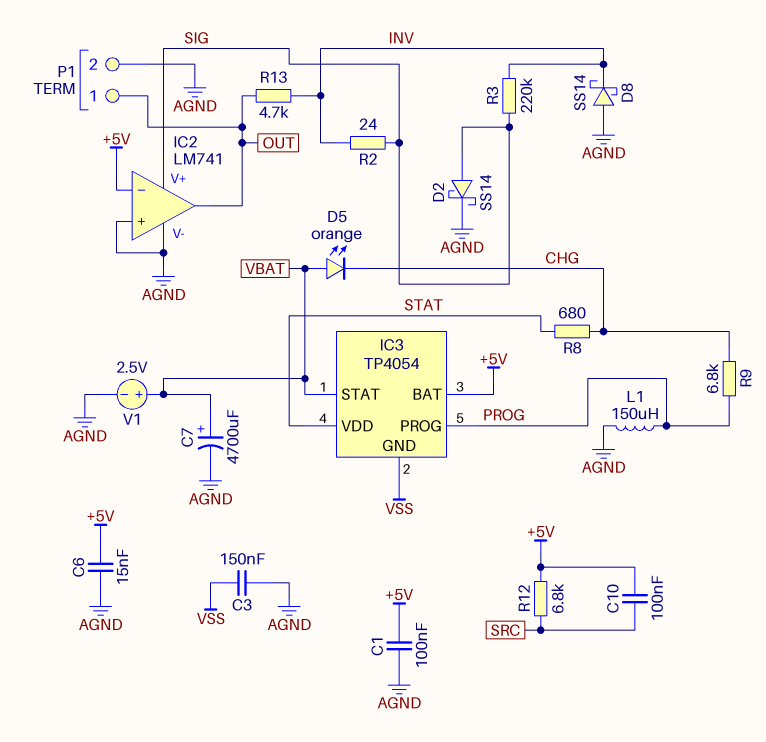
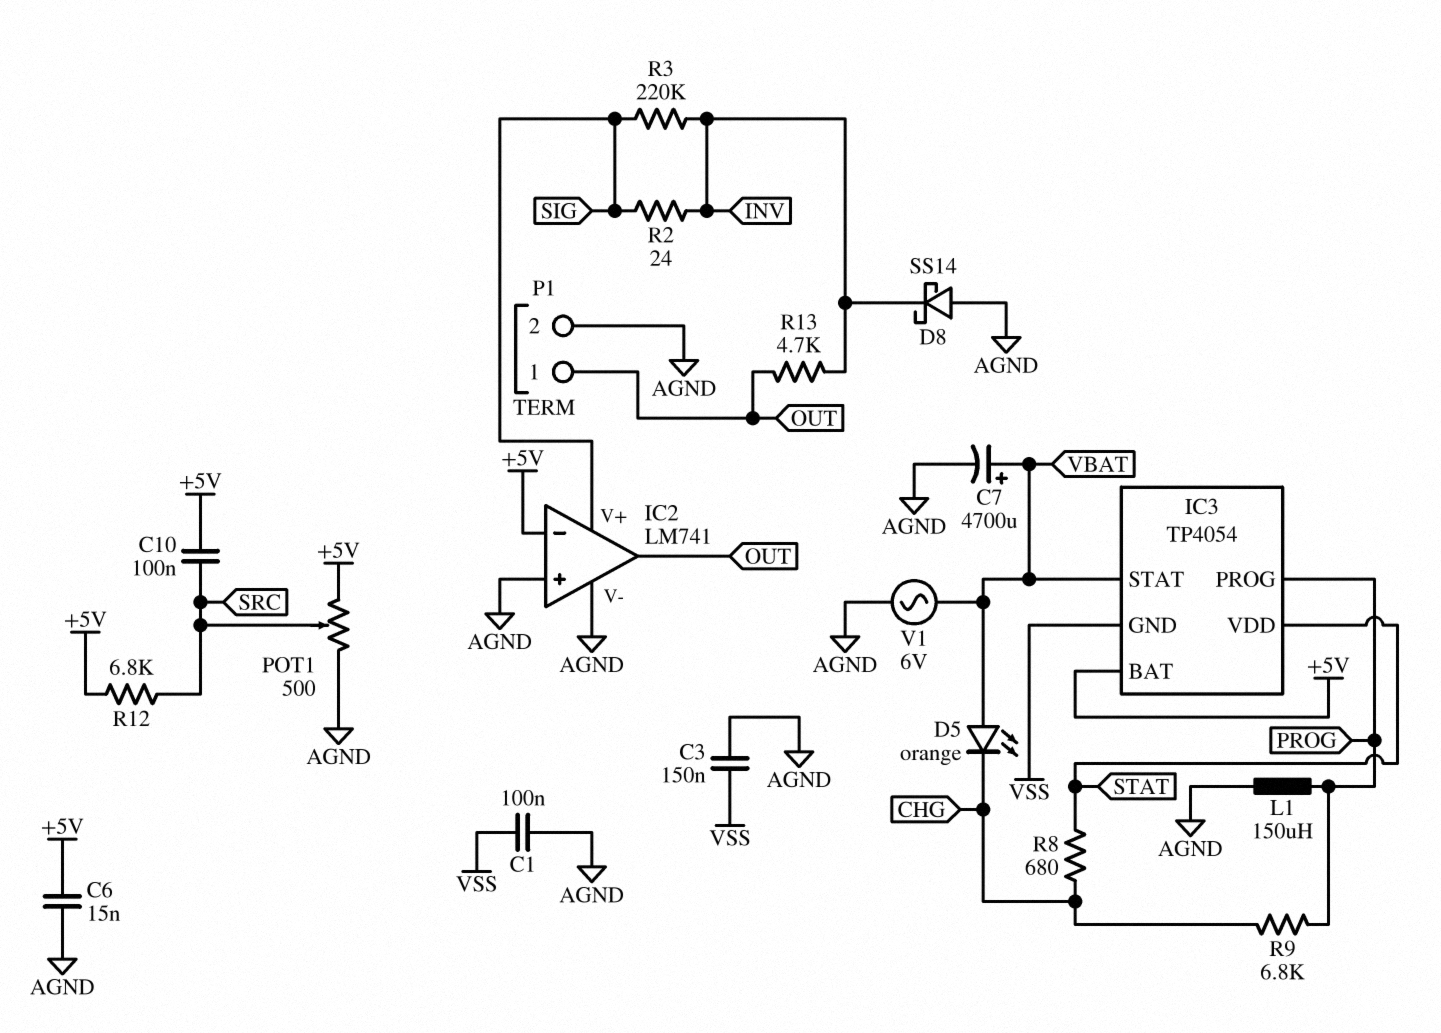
C1: 100nF (+5V, AGND) -> 100nF (AGND, VSS)
D2: schottky SS14 (A SIG, K AGND) -> none
POT1: none -> 500 (+5V, AGND, wiper SRC)
V1: 2.5V (plus VBAT, minus AGND) -> AC 6V (AGND, VBAT)

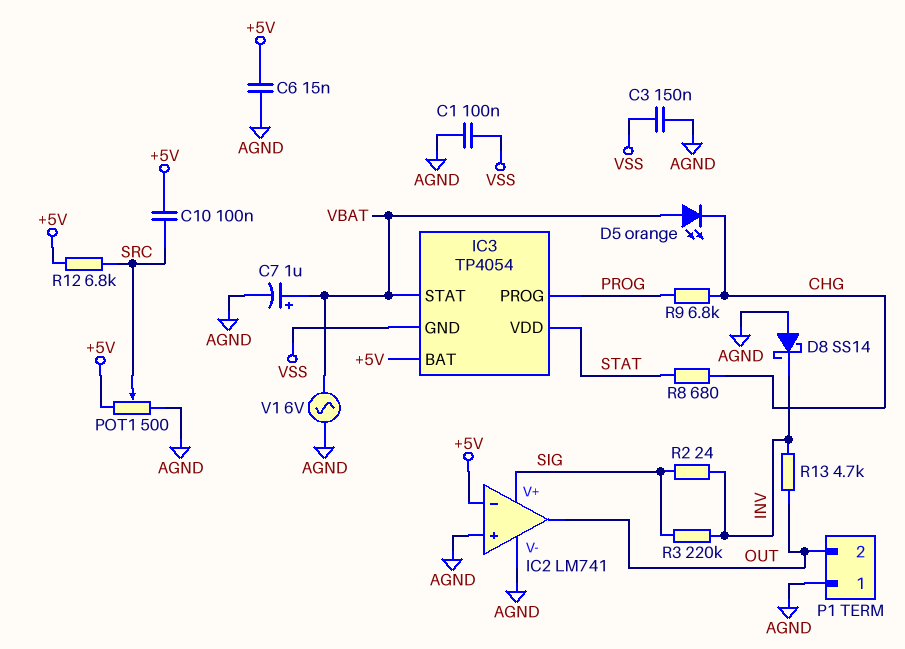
C7: 4700uF (plus VBAT, minus AGND) -> 1uF (plus VBAT, minus AGND)
L1: 150uH (AGND, PROG) -> none
P1 pin 1: OUT -> AGND
P1 pin 2: AGND -> OUT

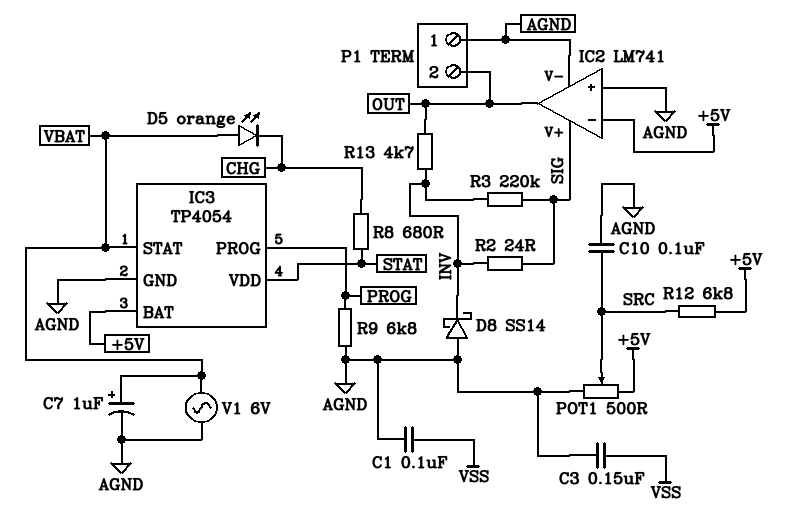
C6: 15nF (+5V, AGND) -> none
C10: 100nF (+5V, SRC) -> 100nF (AGND, SRC)
IC3 pin GND: VSS -> AGND
R9: 6.8k (CHG, PROG) -> 6.8k (AGND, PROG)

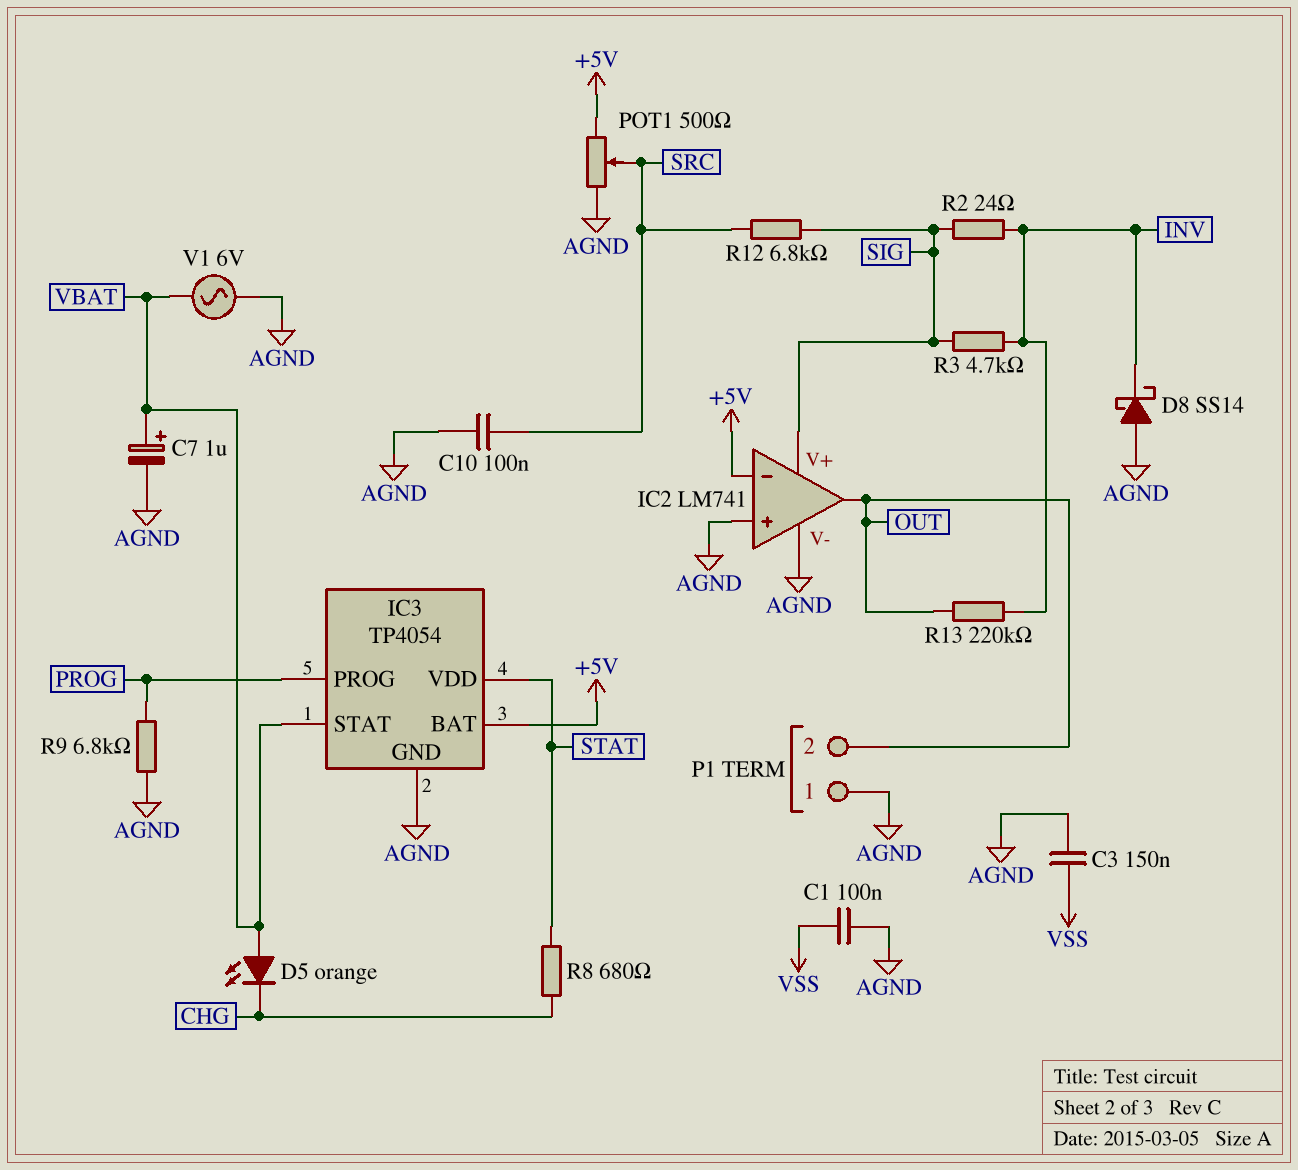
R3: 220k (INV, SIG) -> 4.7k (INV, SIG)
R12: 6.8k (+5V, SRC) -> 6.8k (SIG, SRC)
R13: 4.7k (INV, OUT) -> 220k (INV, OUT)

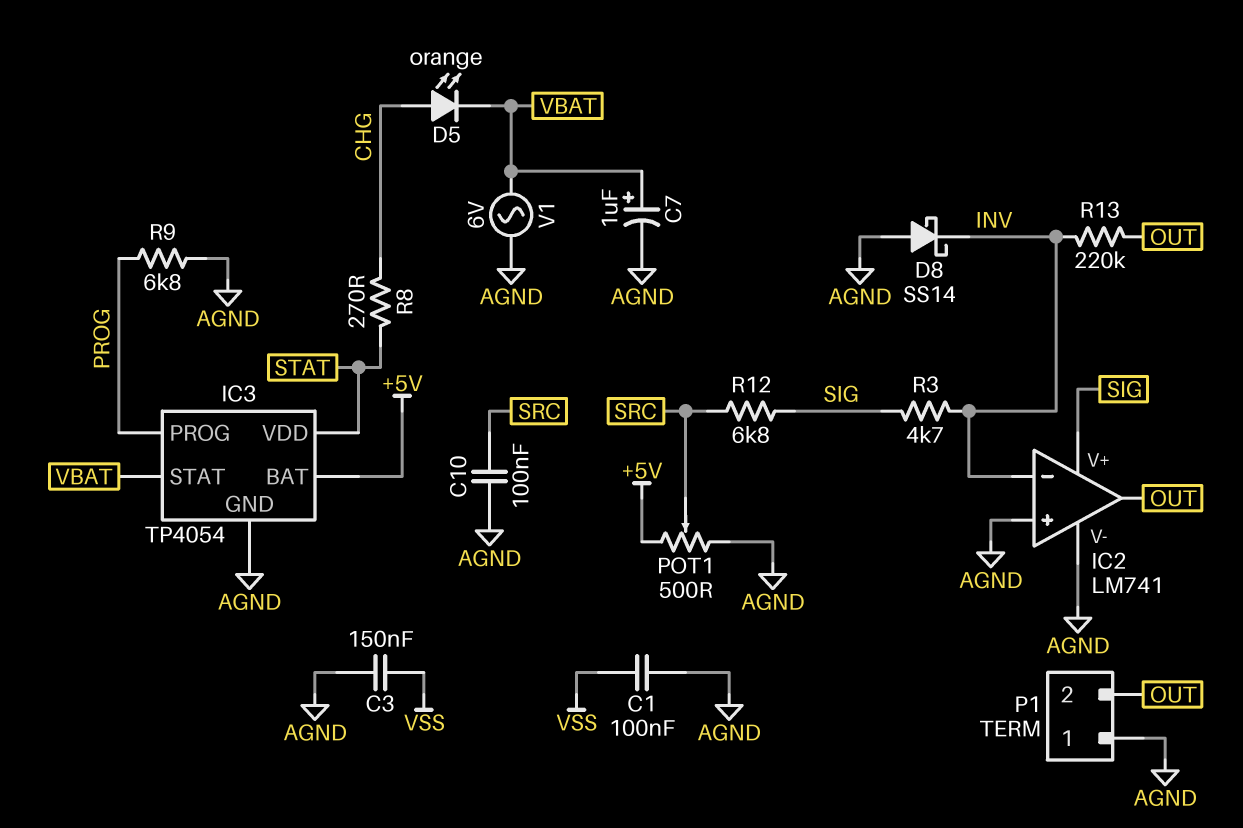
D5: LED orange (A VBAT, K CHG) -> LED orange (A CHG, K VBAT)
IC2 pin in-: +5V -> INV
R2: 24 (INV, SIG) -> none
R8: 680 (CHG, STAT) -> 270 (CHG, STAT)

